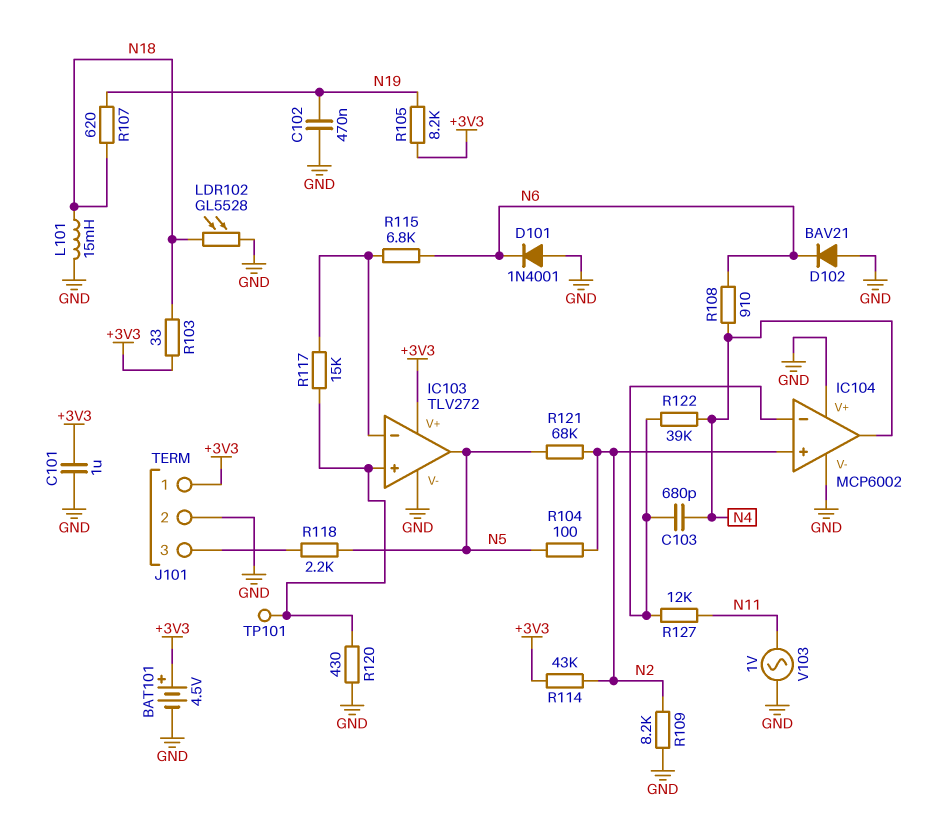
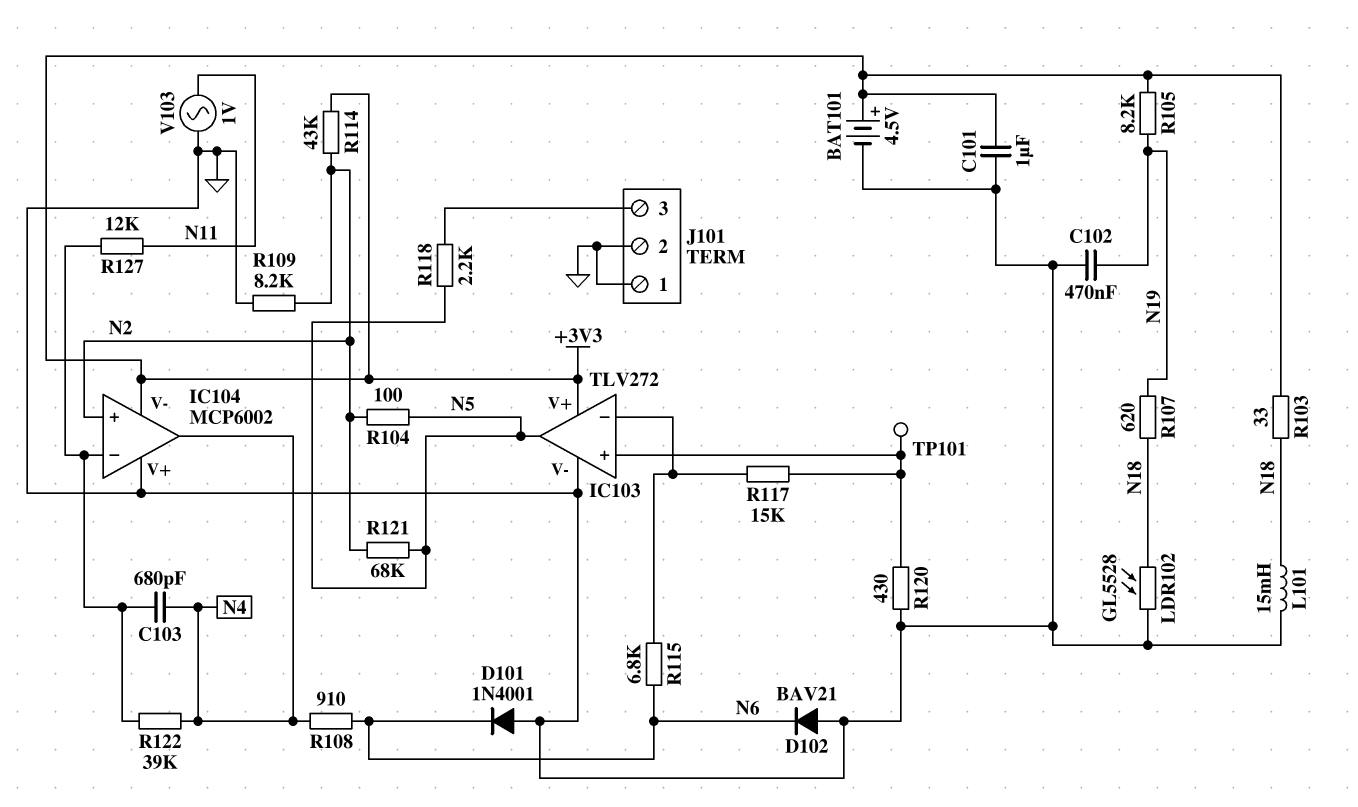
IC104 pin V-: GND -> +3V3
J101 pin 1: +3V3 -> GND

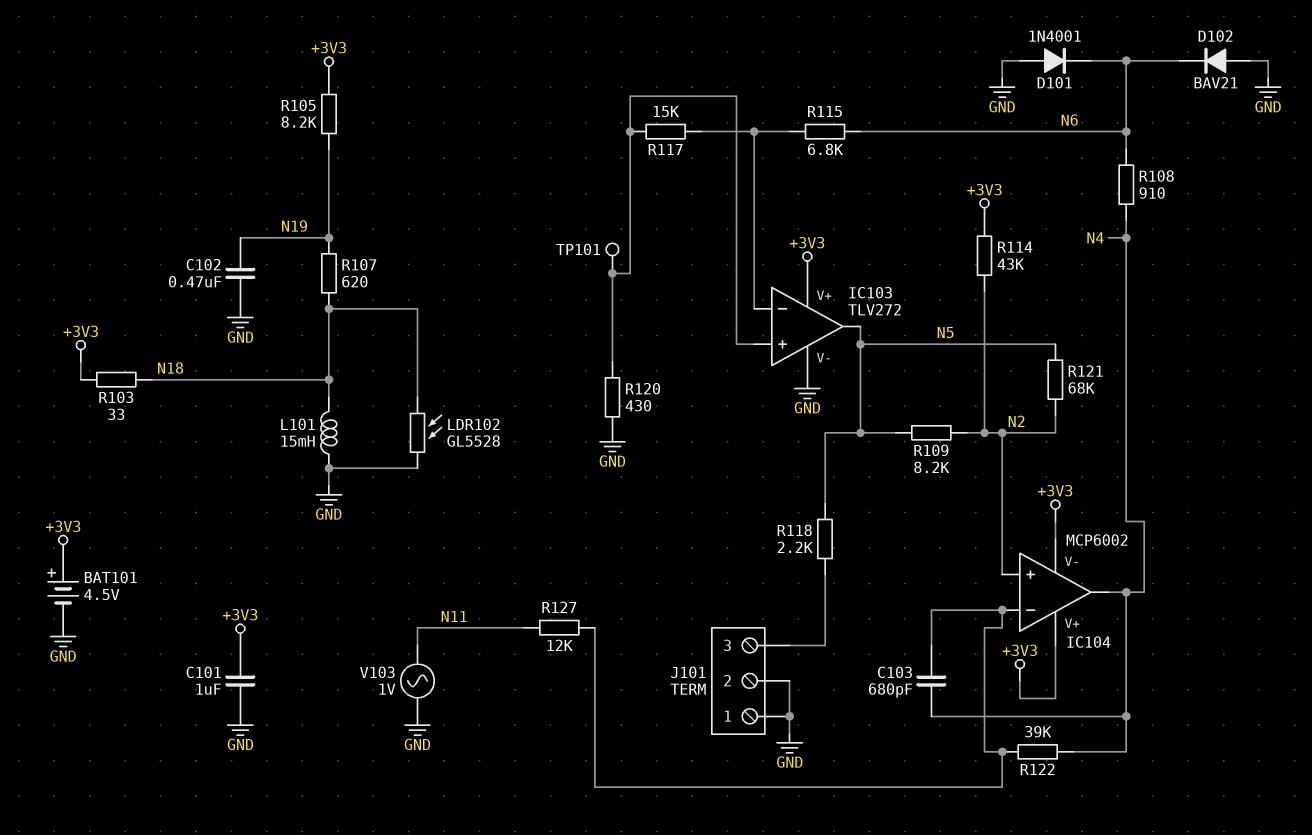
IC104 pin V+: GND -> +3V3
R104: 100 (N2, N5) -> none
R109: 8.2k (GND, N2) -> 8.2k (N2, N5)

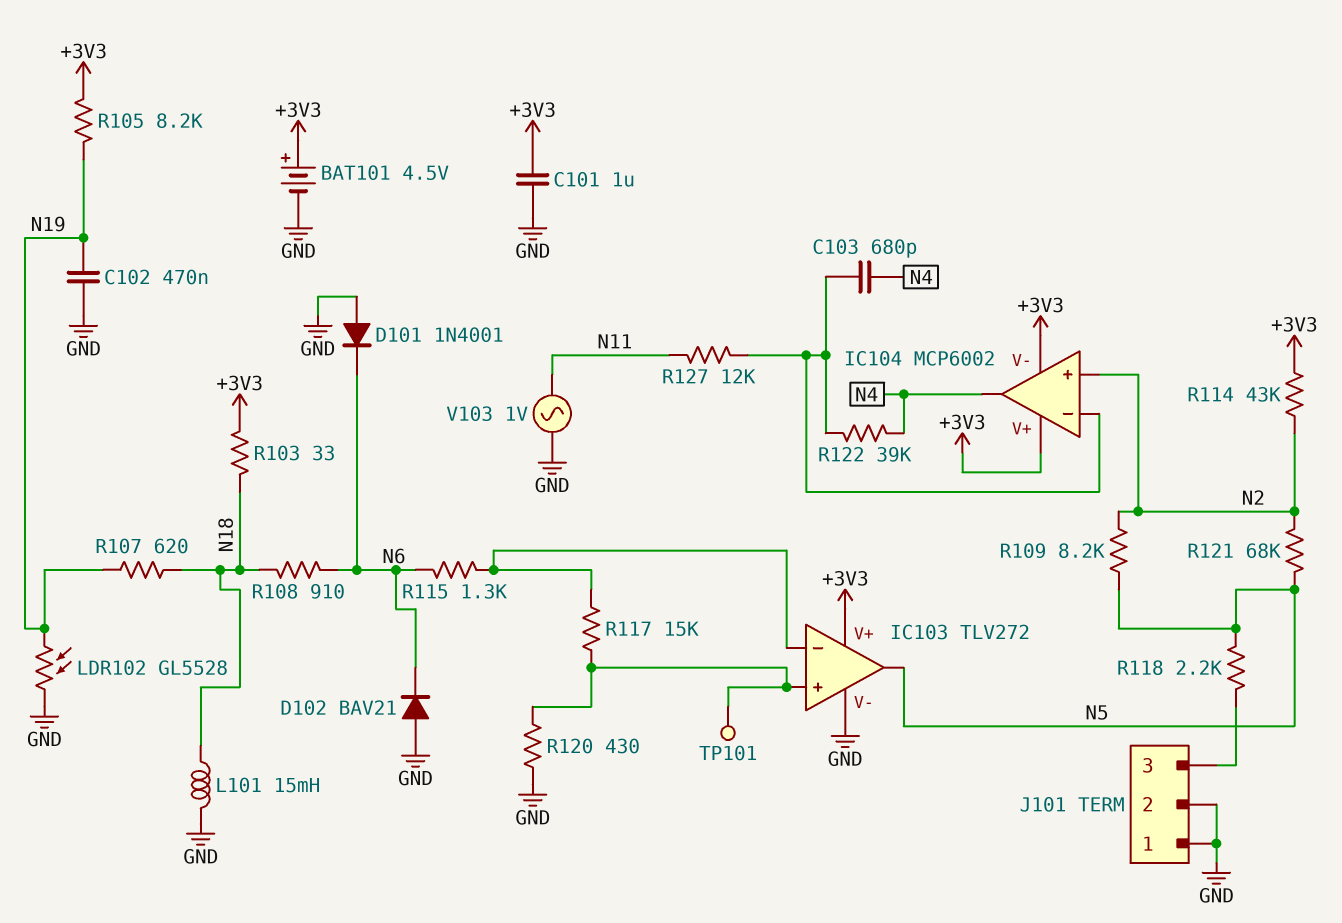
LDR102: GL5528 (GND, N18) -> GL5528 (GND, N19)
R108: 910 (N4, N6) -> 910 (N6, N18)
R115: 6.8k (IC103/in-, N6) -> 1.3k (IC103/in-, N6)

